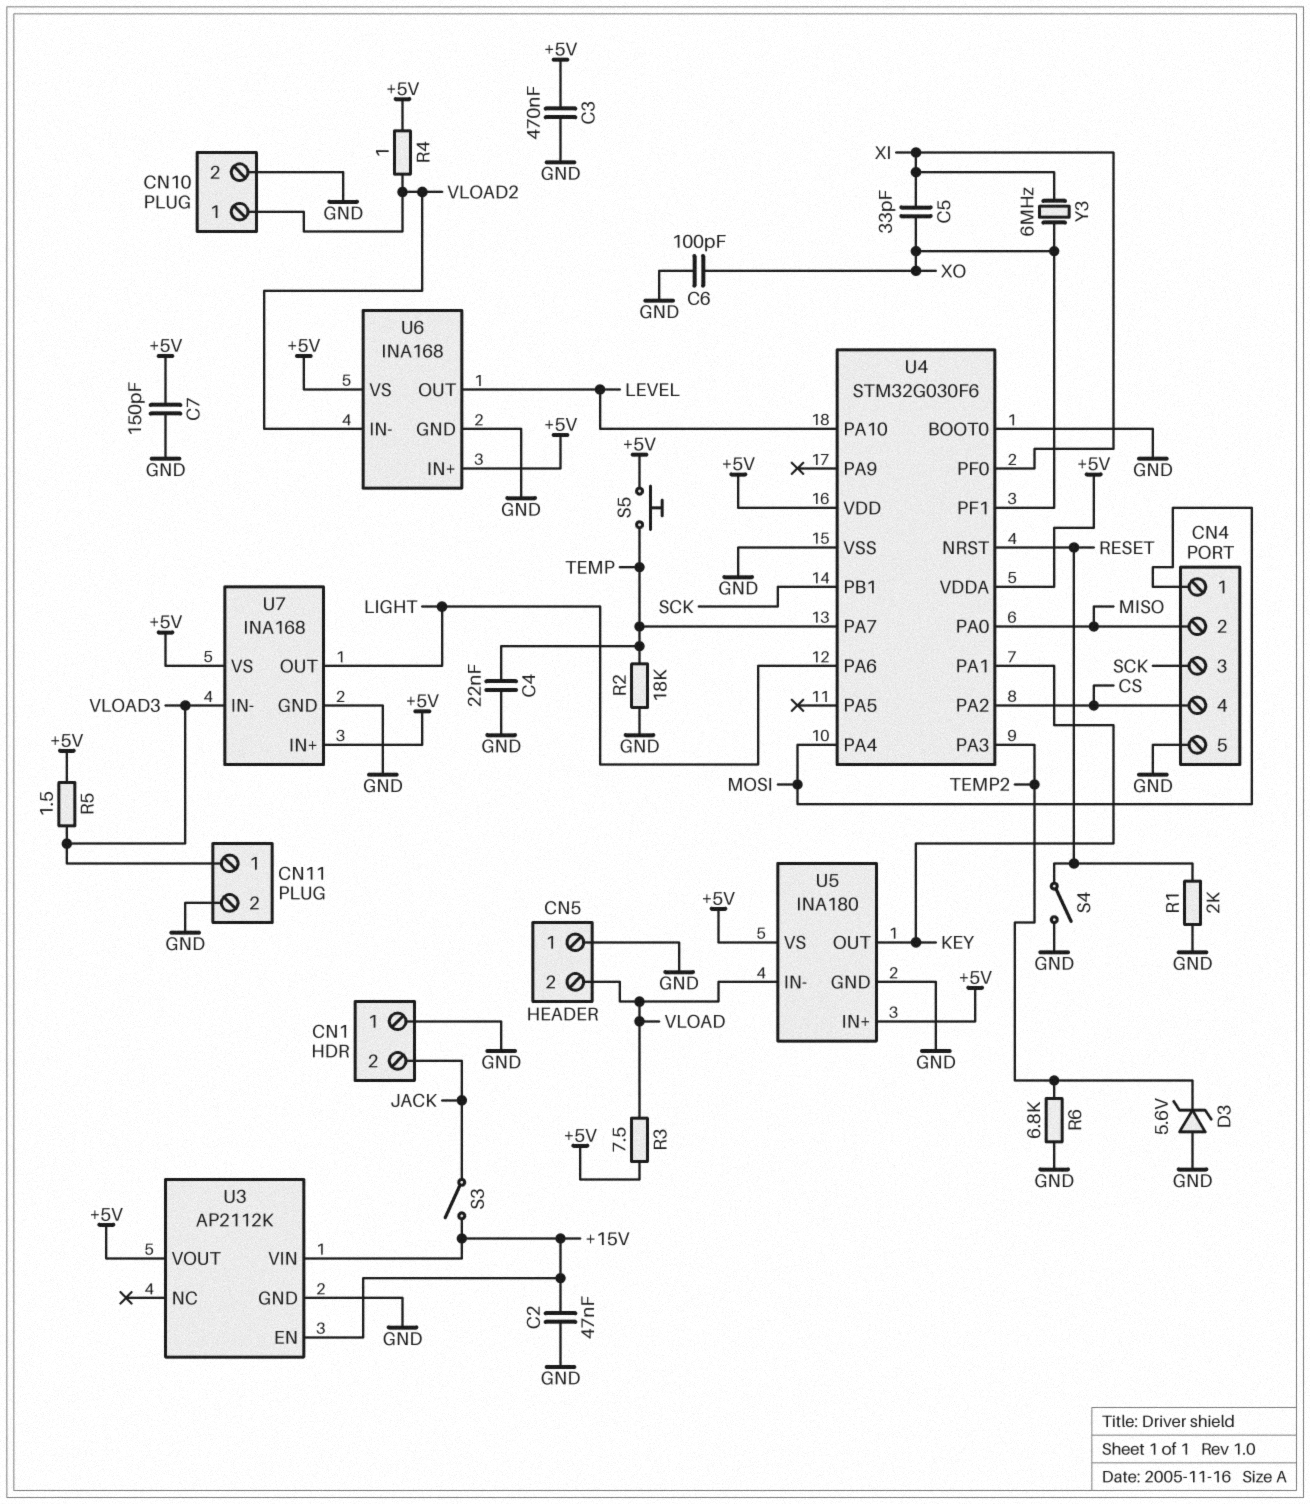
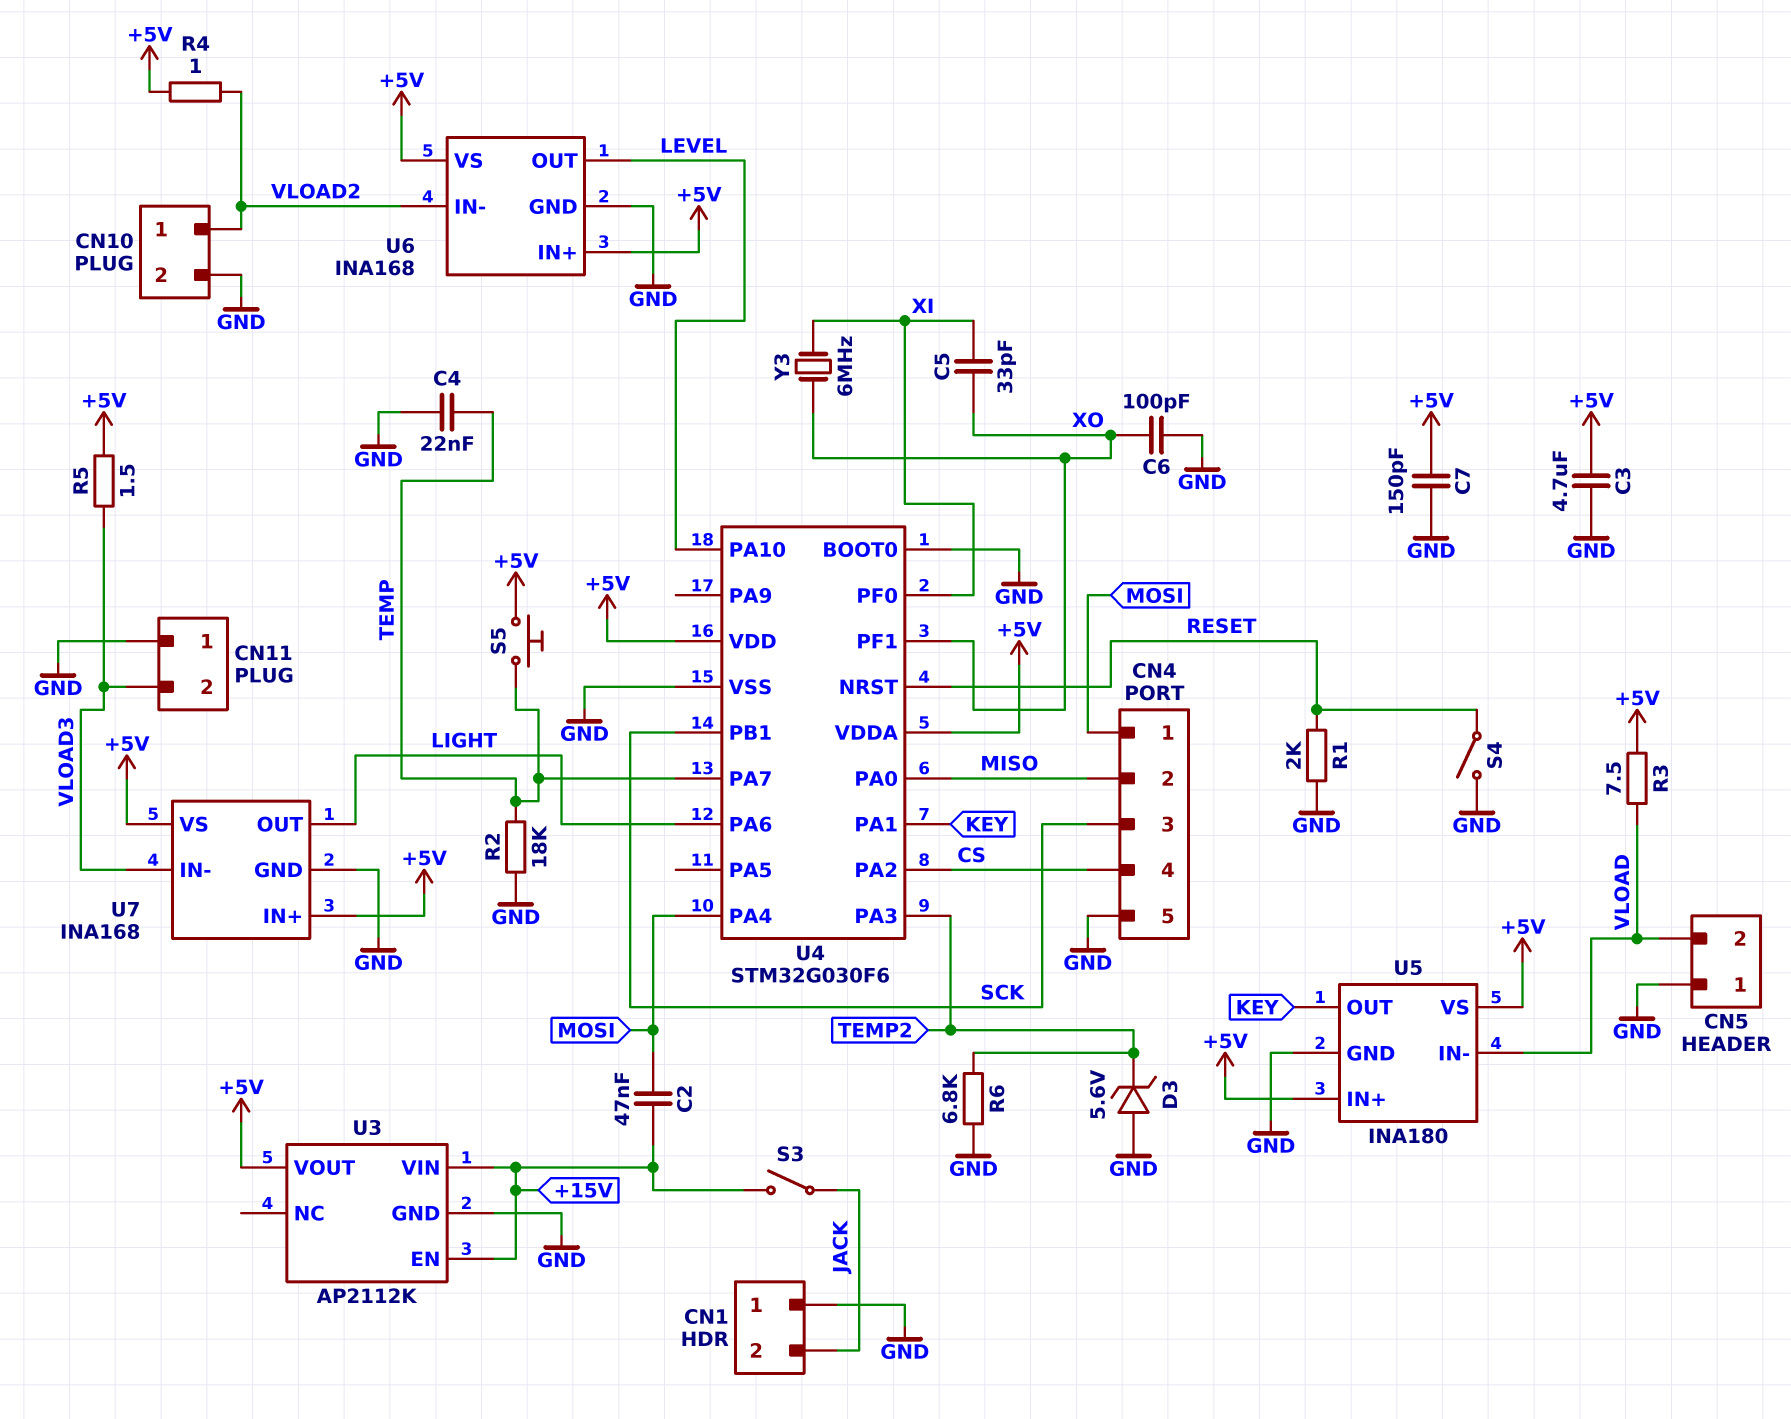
C2: 47nF (+15V, GND) -> 47nF (+15V, MOSI)
C3: 470nF (+5V, GND) -> 4.7uF (+5V, GND)
CN11 pin 1: VLOAD3 -> GND
CN11 pin 2: GND -> VLOAD3

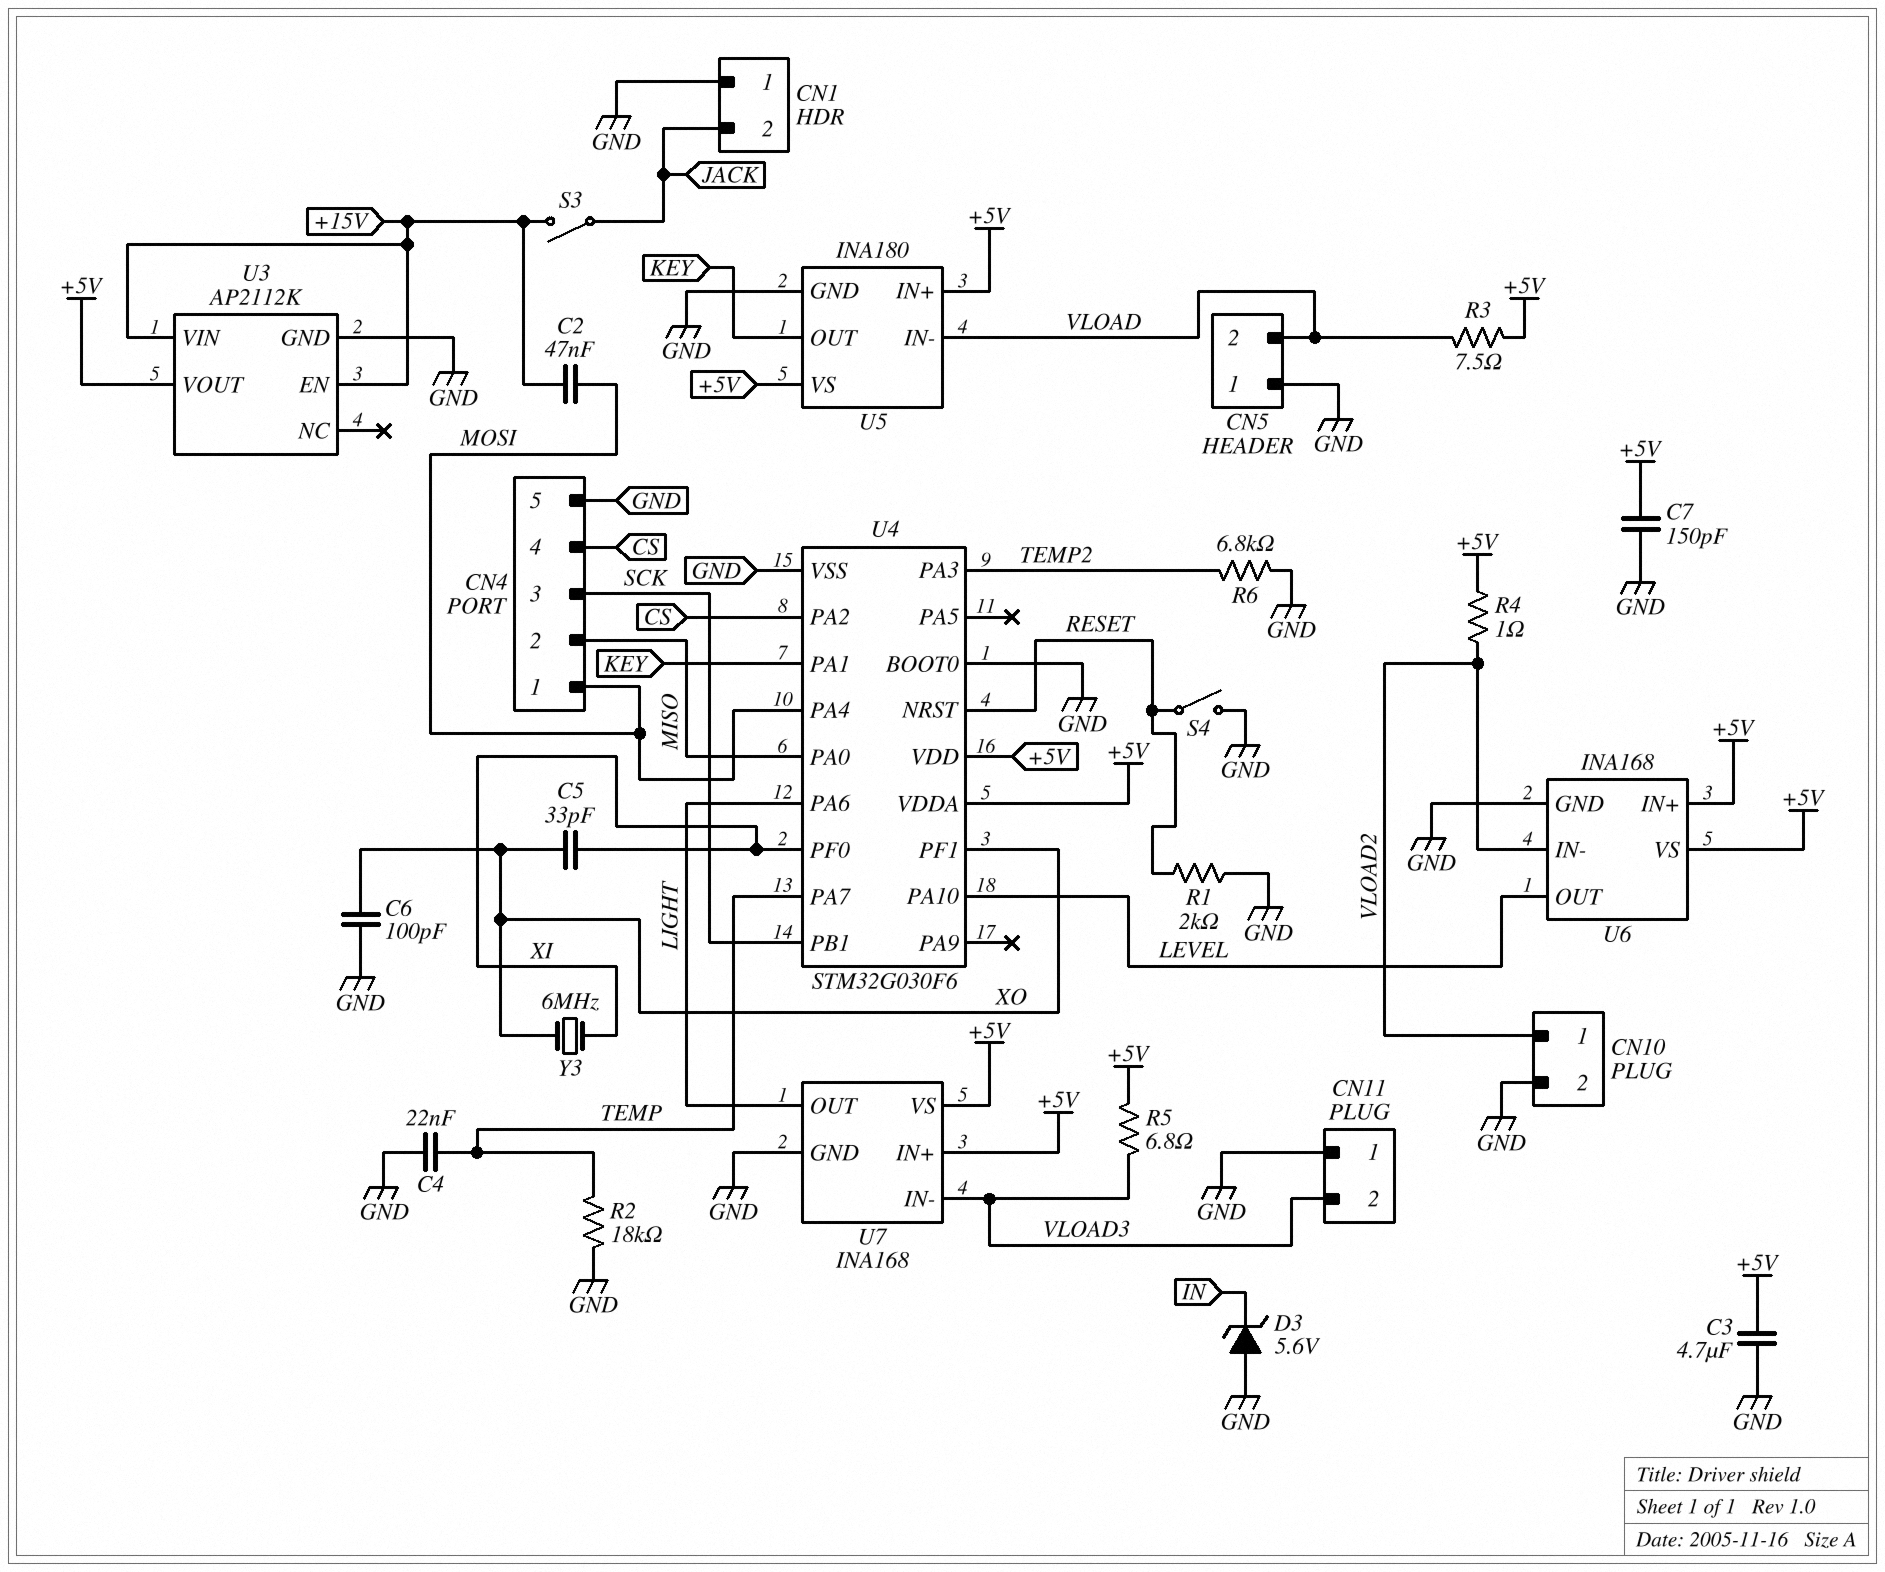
D3: zener 5.6V (A GND, K TEMP2) -> zener 5.6V (A GND, K IN)
R5: 1.5 (+5V, VLOAD3) -> 6.8 (+5V, VLOAD3)
S5: button (+5V, TEMP) -> none

